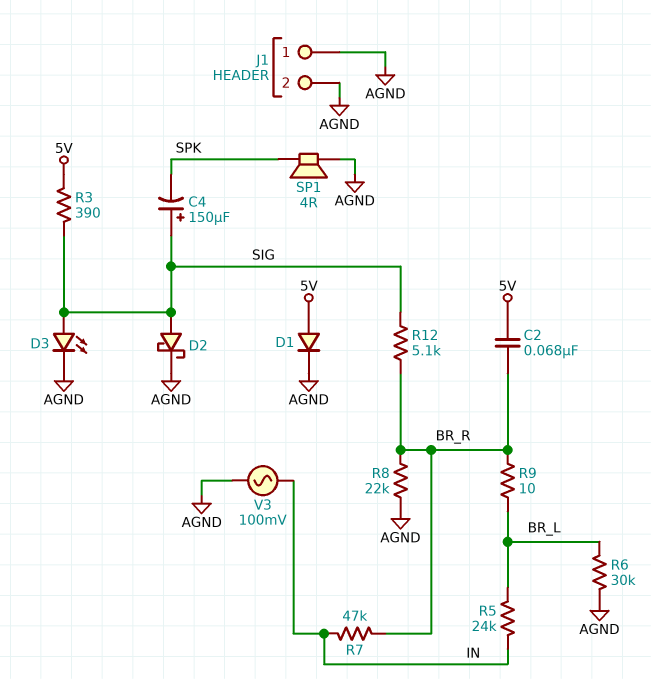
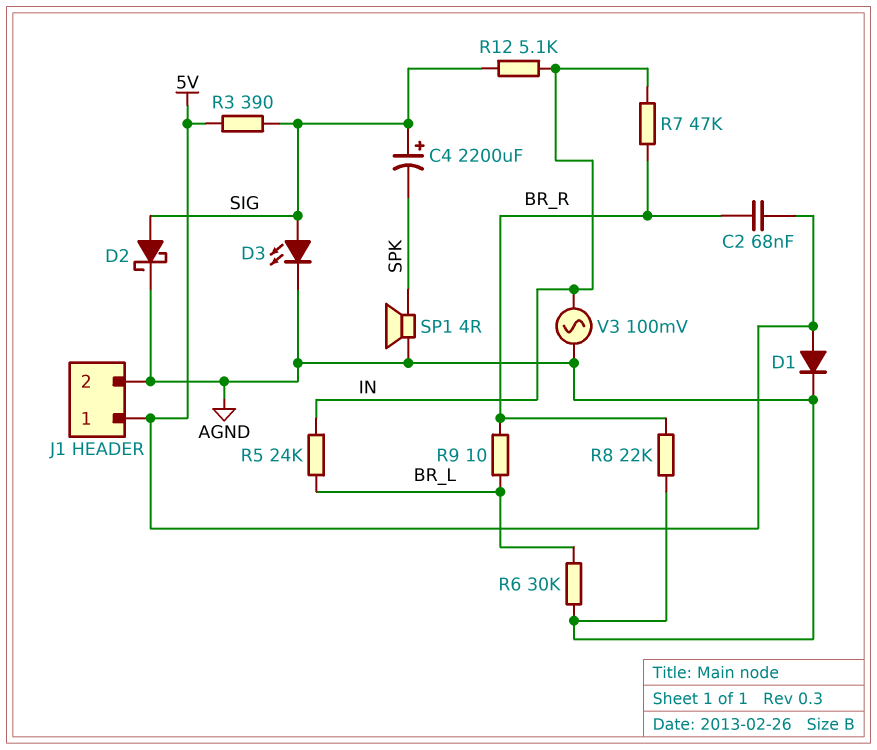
C4: 150uF (plus SIG, minus SPK) -> 2200uF (plus SIG, minus SPK)
J1 pin 1: AGND -> 5V
R12: 5.1k (BR_R, SIG) -> 5.1k (IN, SIG)

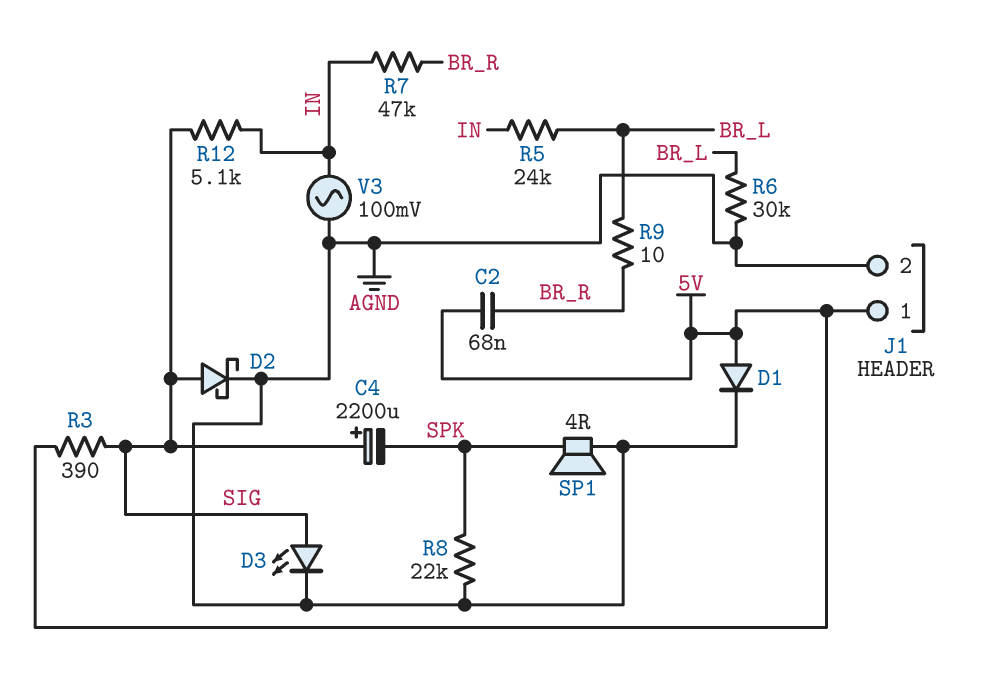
R8: 22k (AGND, BR_R) -> 22k (AGND, SPK)

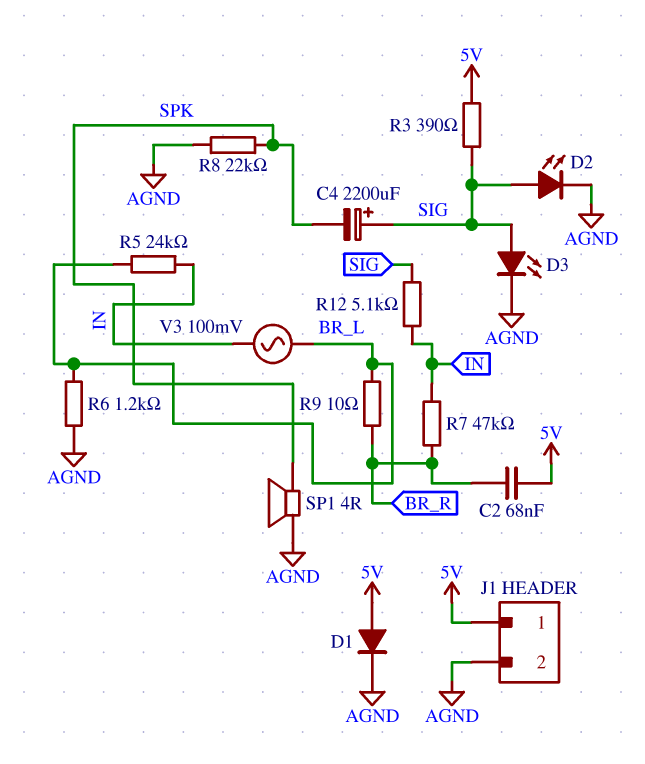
D2: schottky (A SIG, K AGND) -> LED (A SIG, K AGND)
R6: 30k (AGND, BR_L) -> 1.2k (AGND, BR_L)
V3: AC 100mV (AGND, IN) -> AC 100mV (BR_L, IN)

